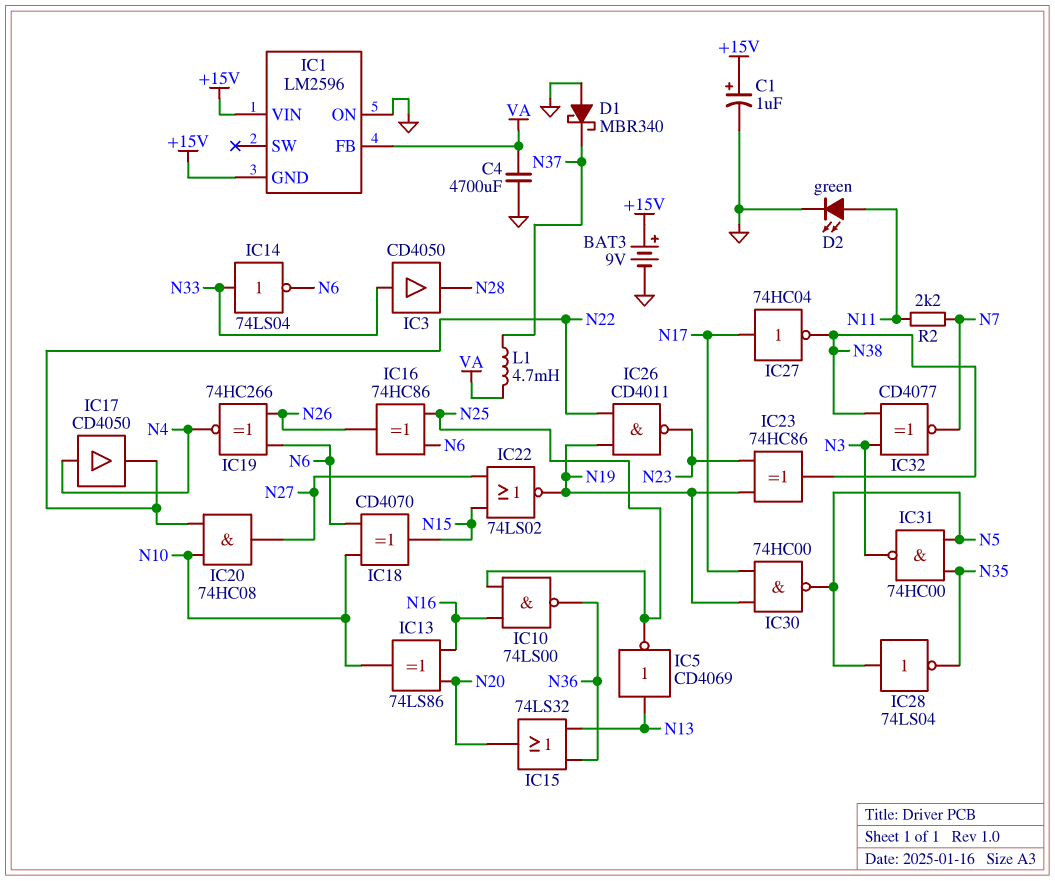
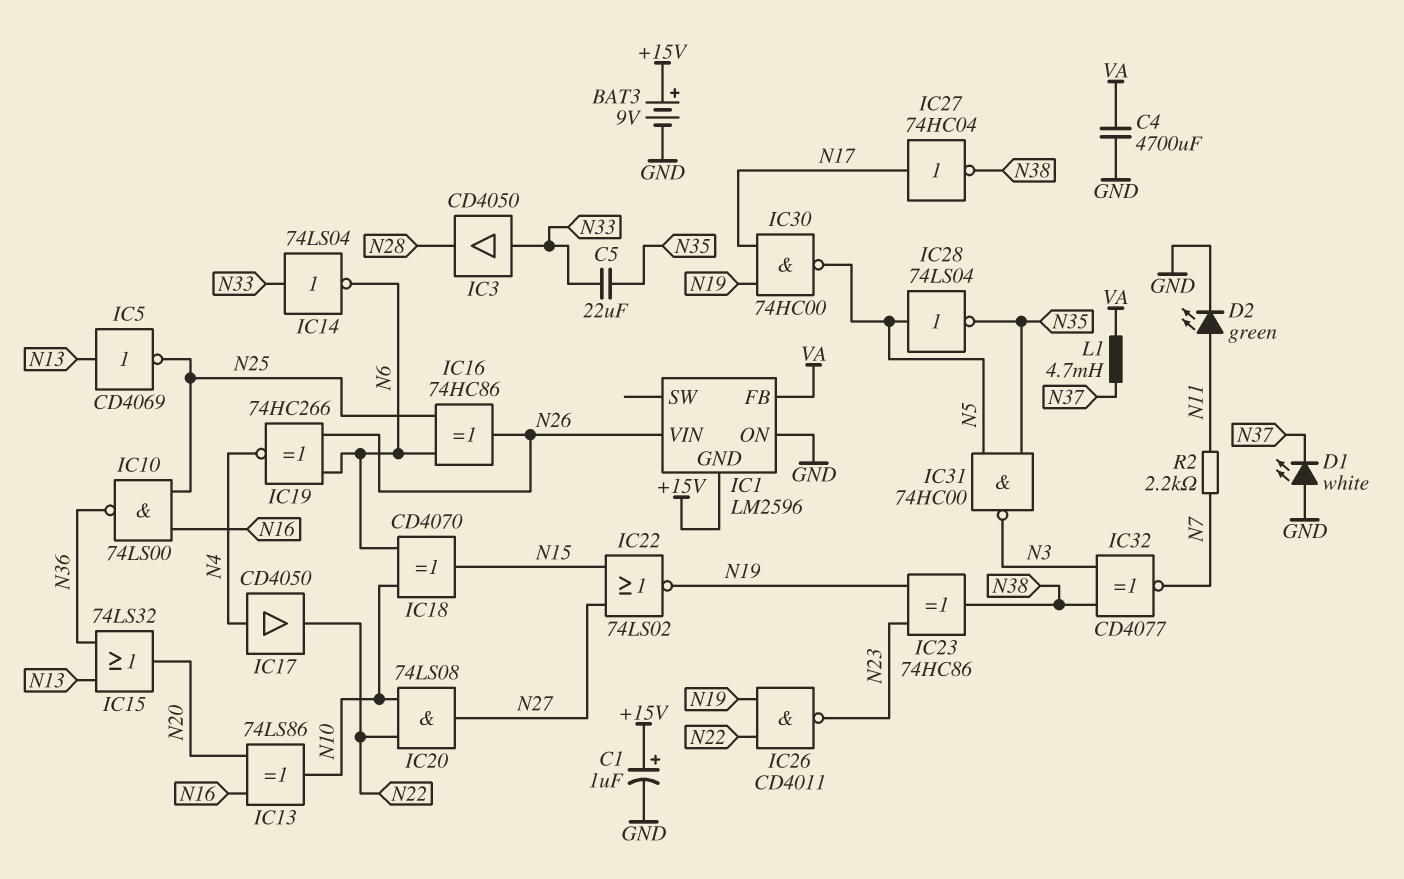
C5: none -> 22uF (N33, N35)
D1: schottky MBR340 (A GND, K N37) -> LED white (A GND, K N37)
IC1 pin VIN: +15V -> N26
IC20: AND 74HC08 (in N10, in N22, out N27) -> AND 74LS08 (in N10, in N22, out N27)

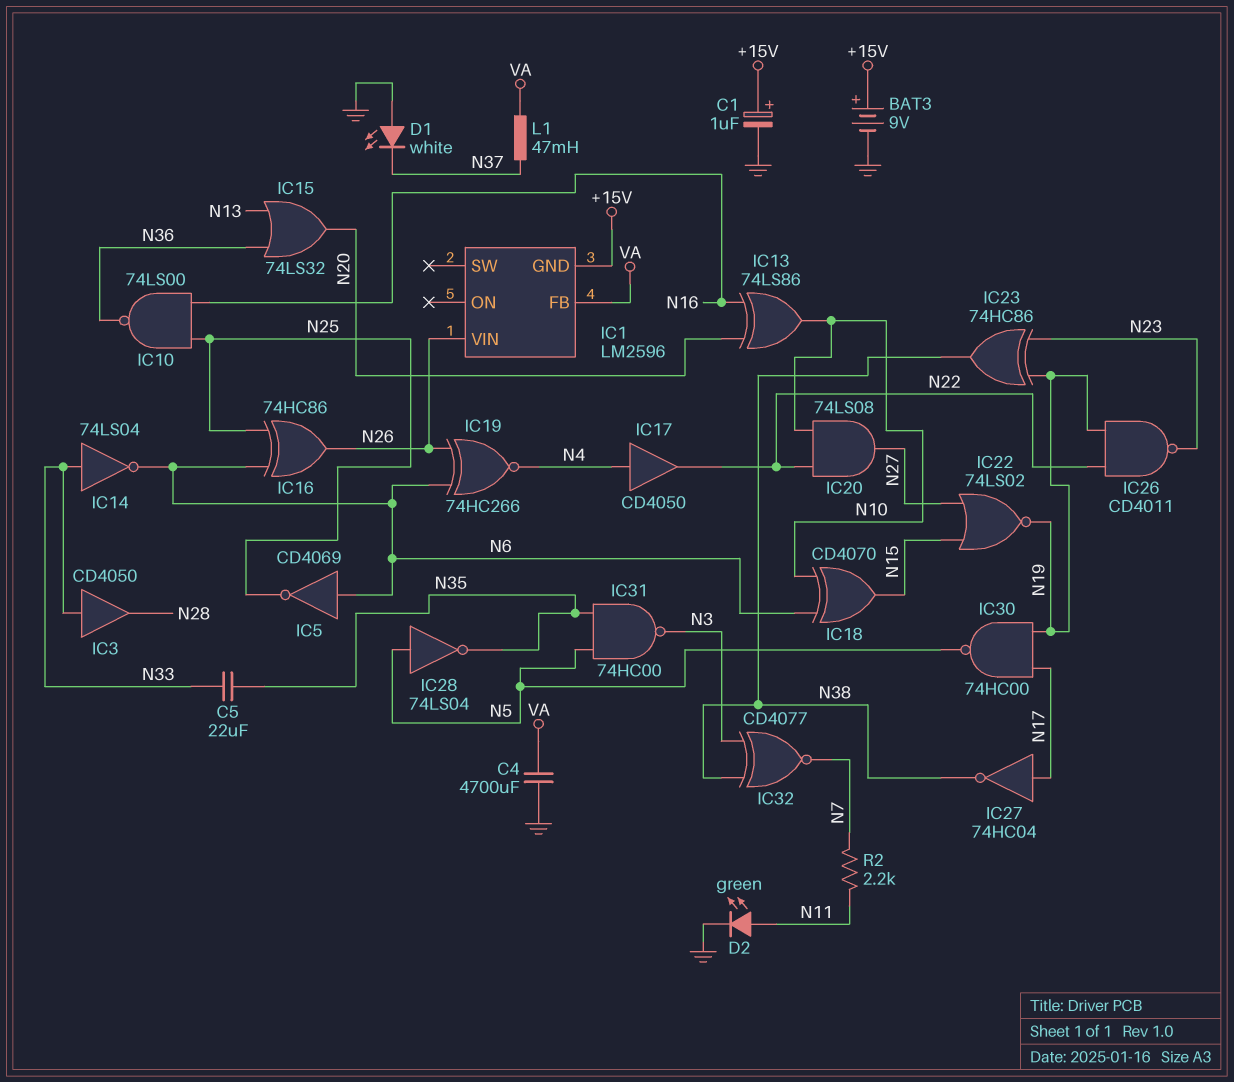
IC1 pin ON: GND -> none
IC5: NOT CD4069 (in N13, out N25) -> NOT CD4069 (in N6, out N25)
L1: 4.7mH (N37, VA) -> 47mH (N37, VA)

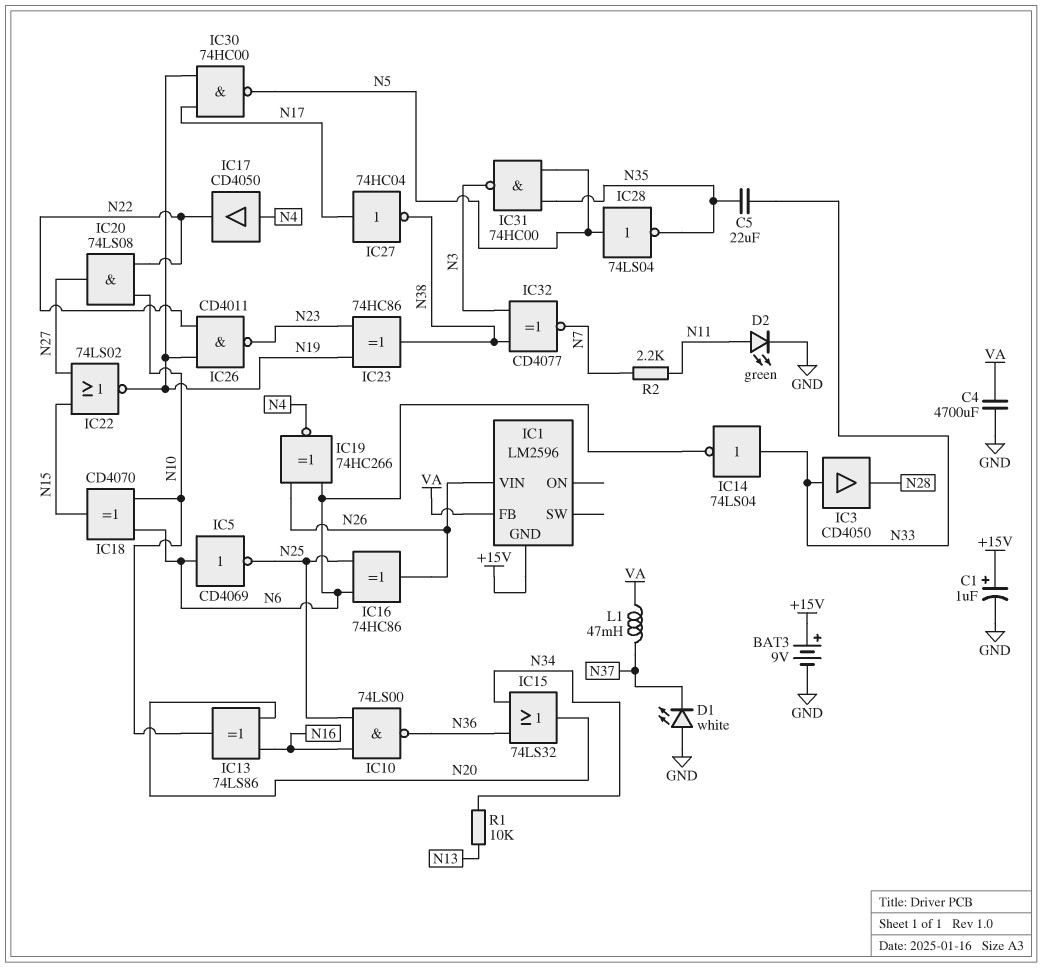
IC15: OR 74LS32 (in N13, in N36, out N20) -> OR 74LS32 (in N34, in N36, out N20)
R1: none -> 10k (N13, N34)

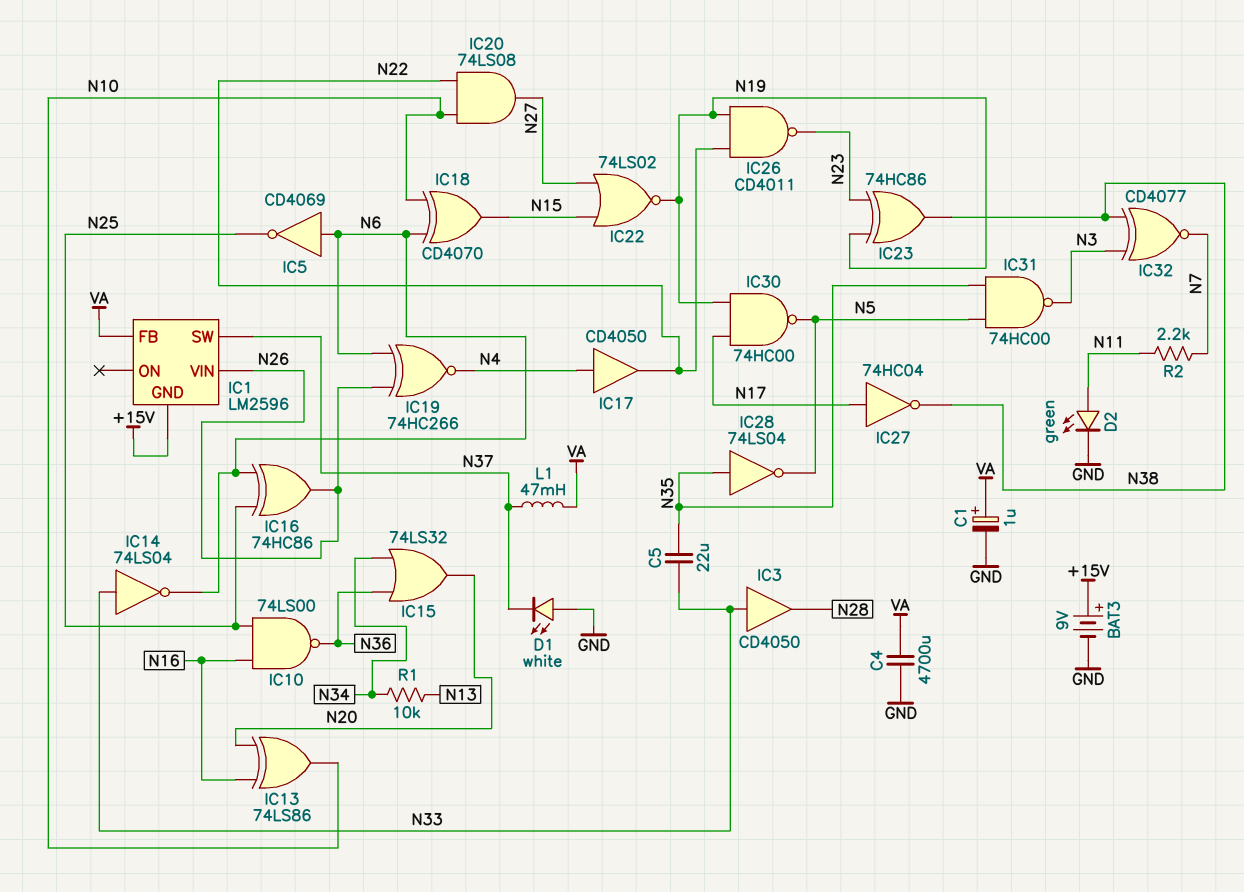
C1: 1uF (plus +15V, minus GND) -> 1uF (plus VA, minus GND)
IC1 pin SW: none -> N37
IC28: NOT 74LS04 (in N5, out N35) -> NOT 74LS04 (in N35, out N5)

